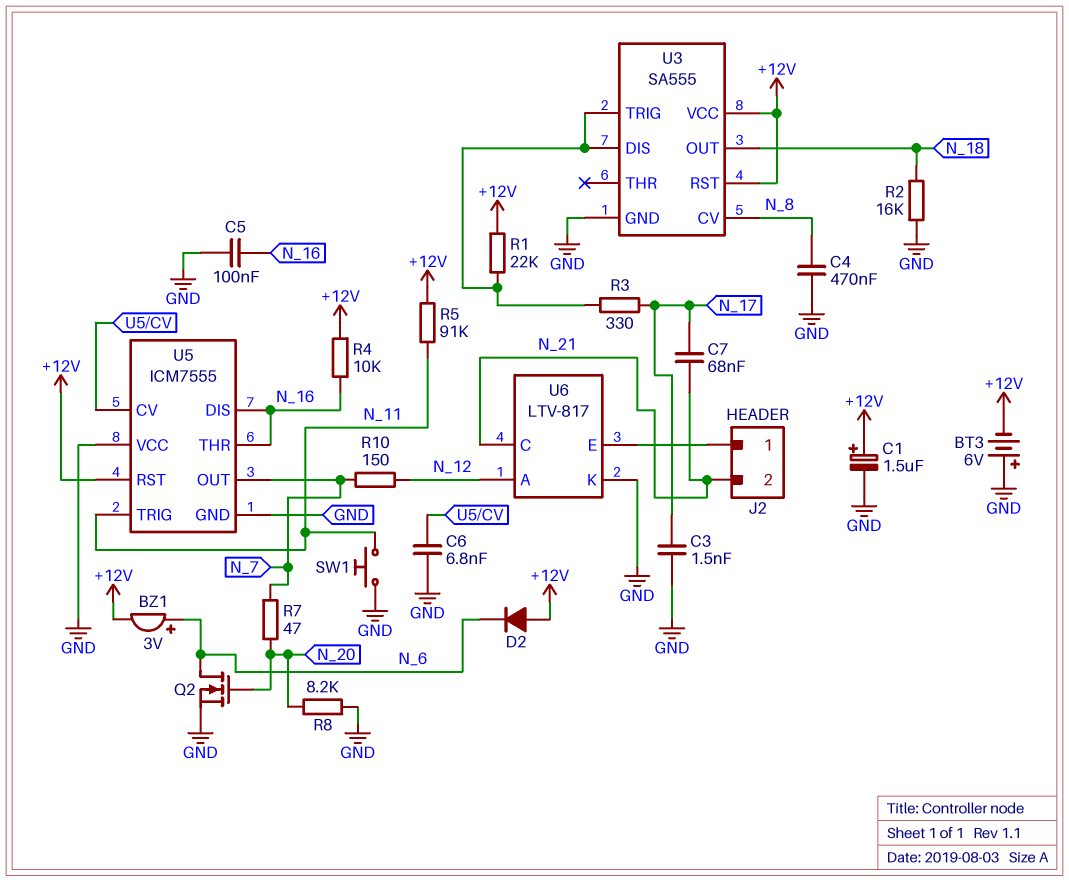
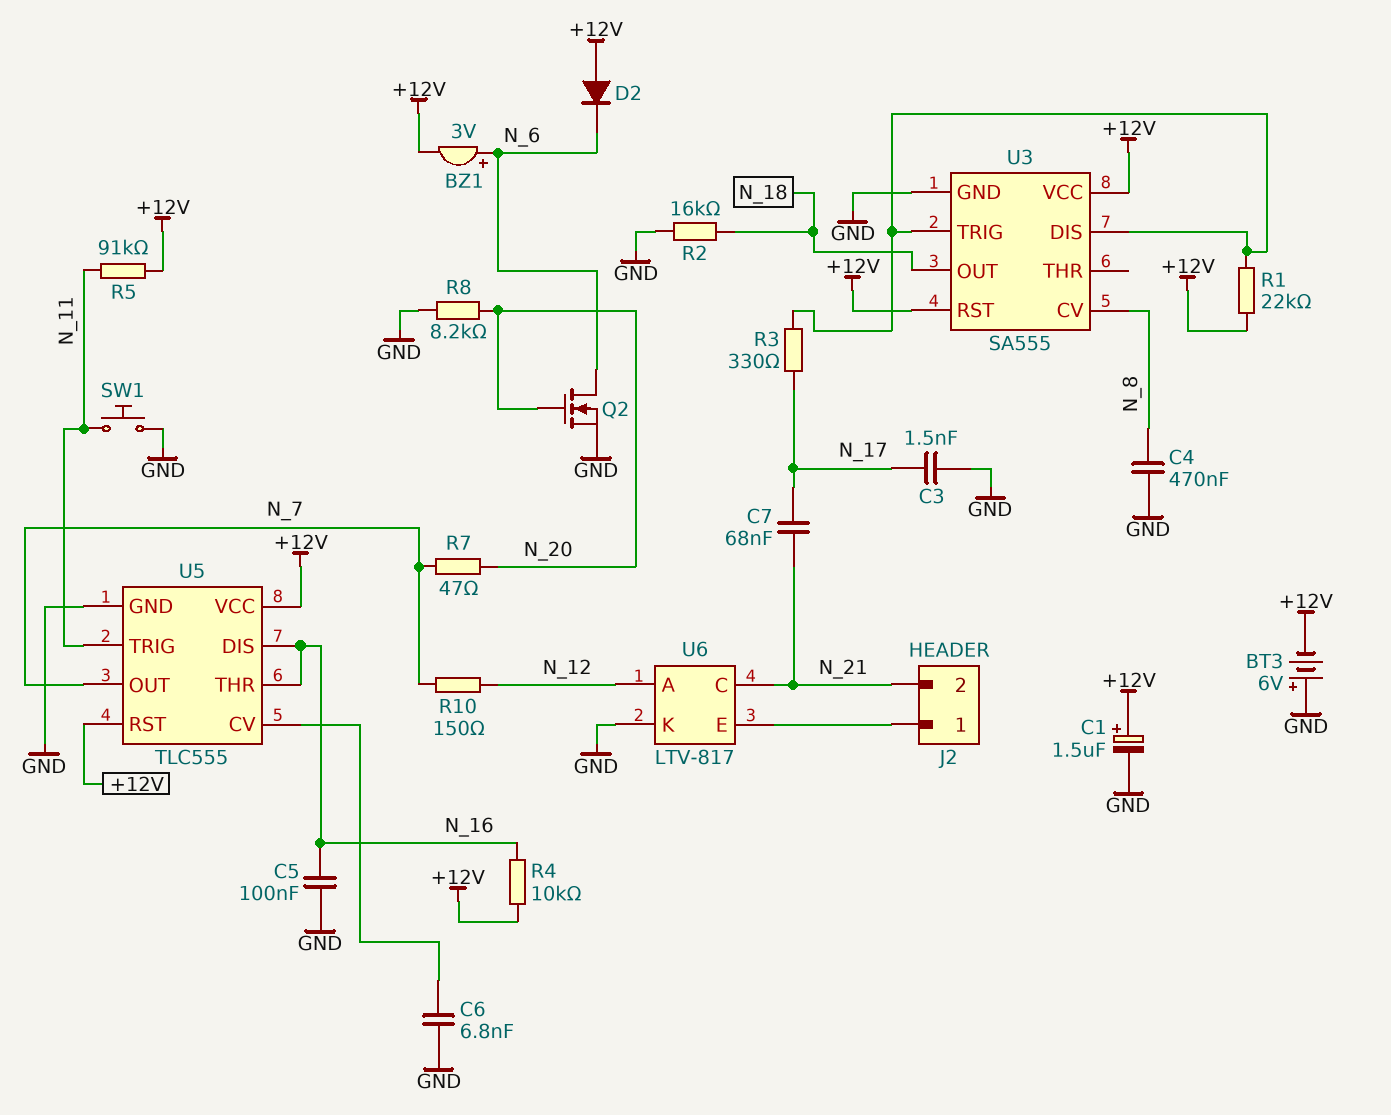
U5: ICM7555 -> TLC555
U5 pin VCC: GND -> +12V

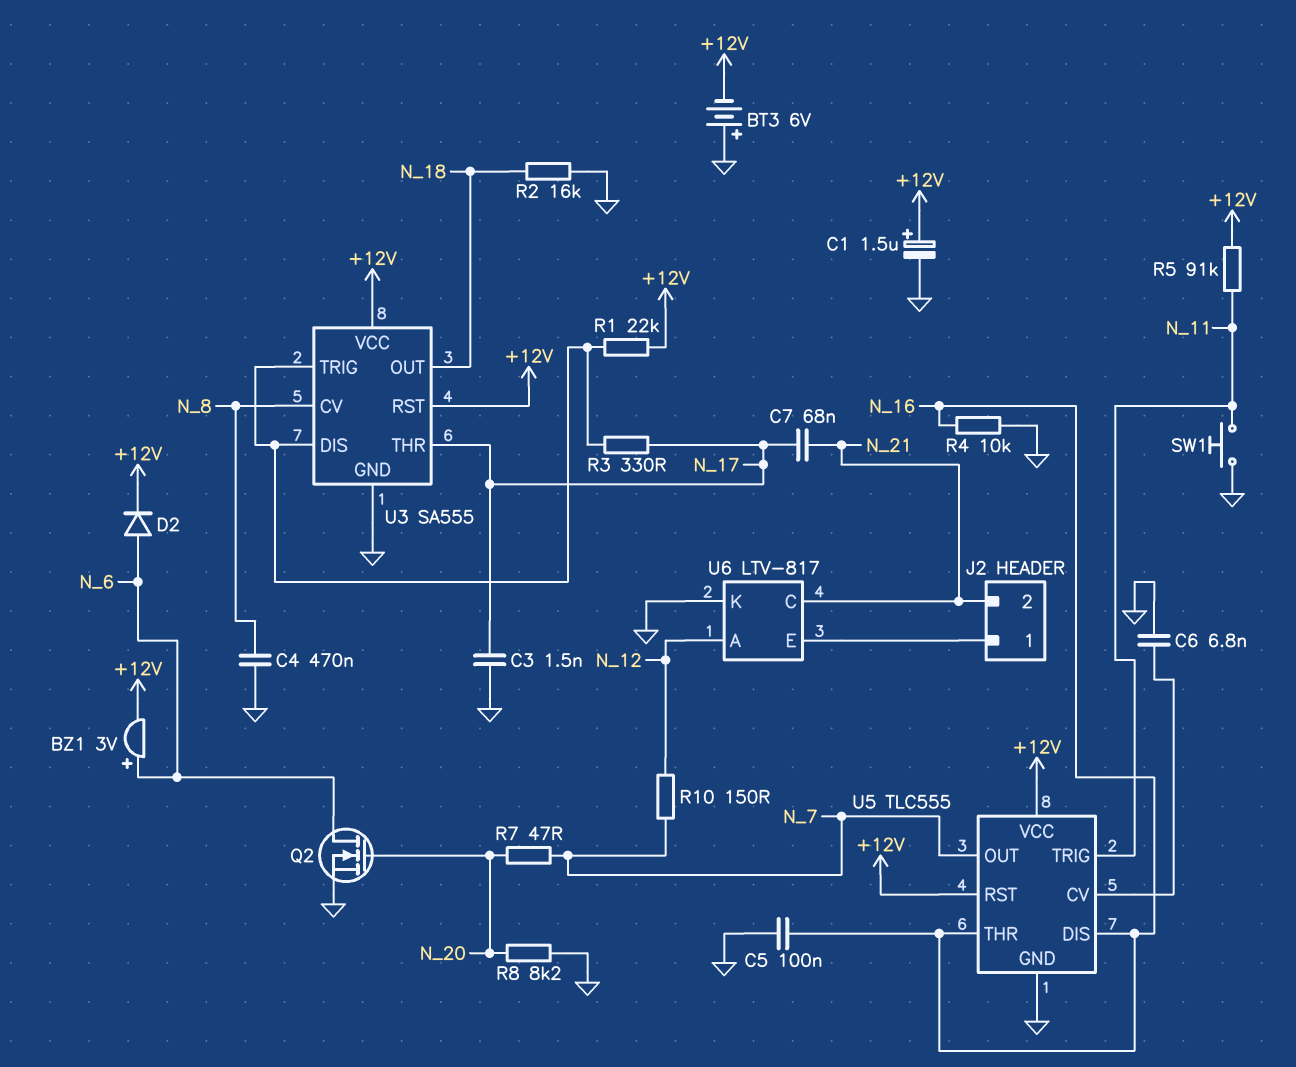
D2: diode (A +12V, K N_6) -> diode (A N_6, K +12V)
R4: 10k (+12V, N_16) -> 10k (GND, N_16)
U3 pin THR: none -> N_17

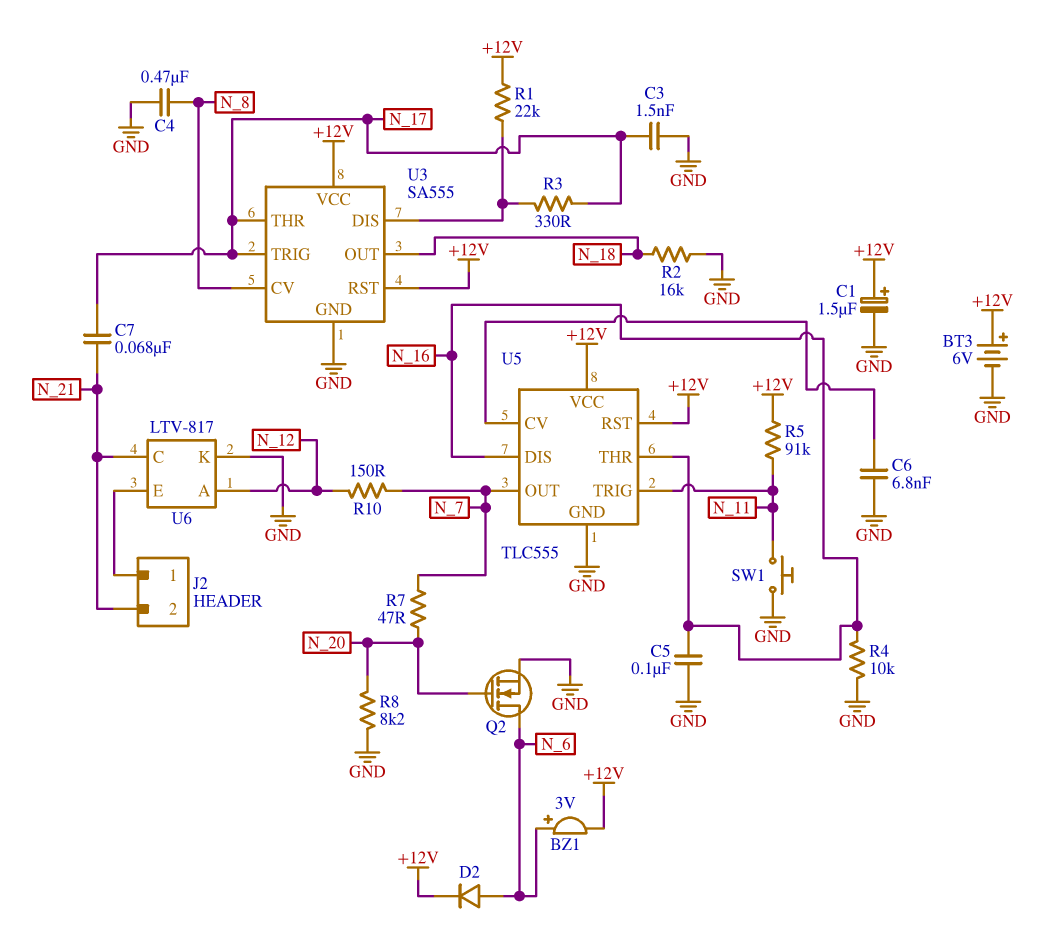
BT3: 6V (plus GND, minus +12V) -> 6V (plus +12V, minus GND)
U3 pin TRIG: U3/DIS -> N_17

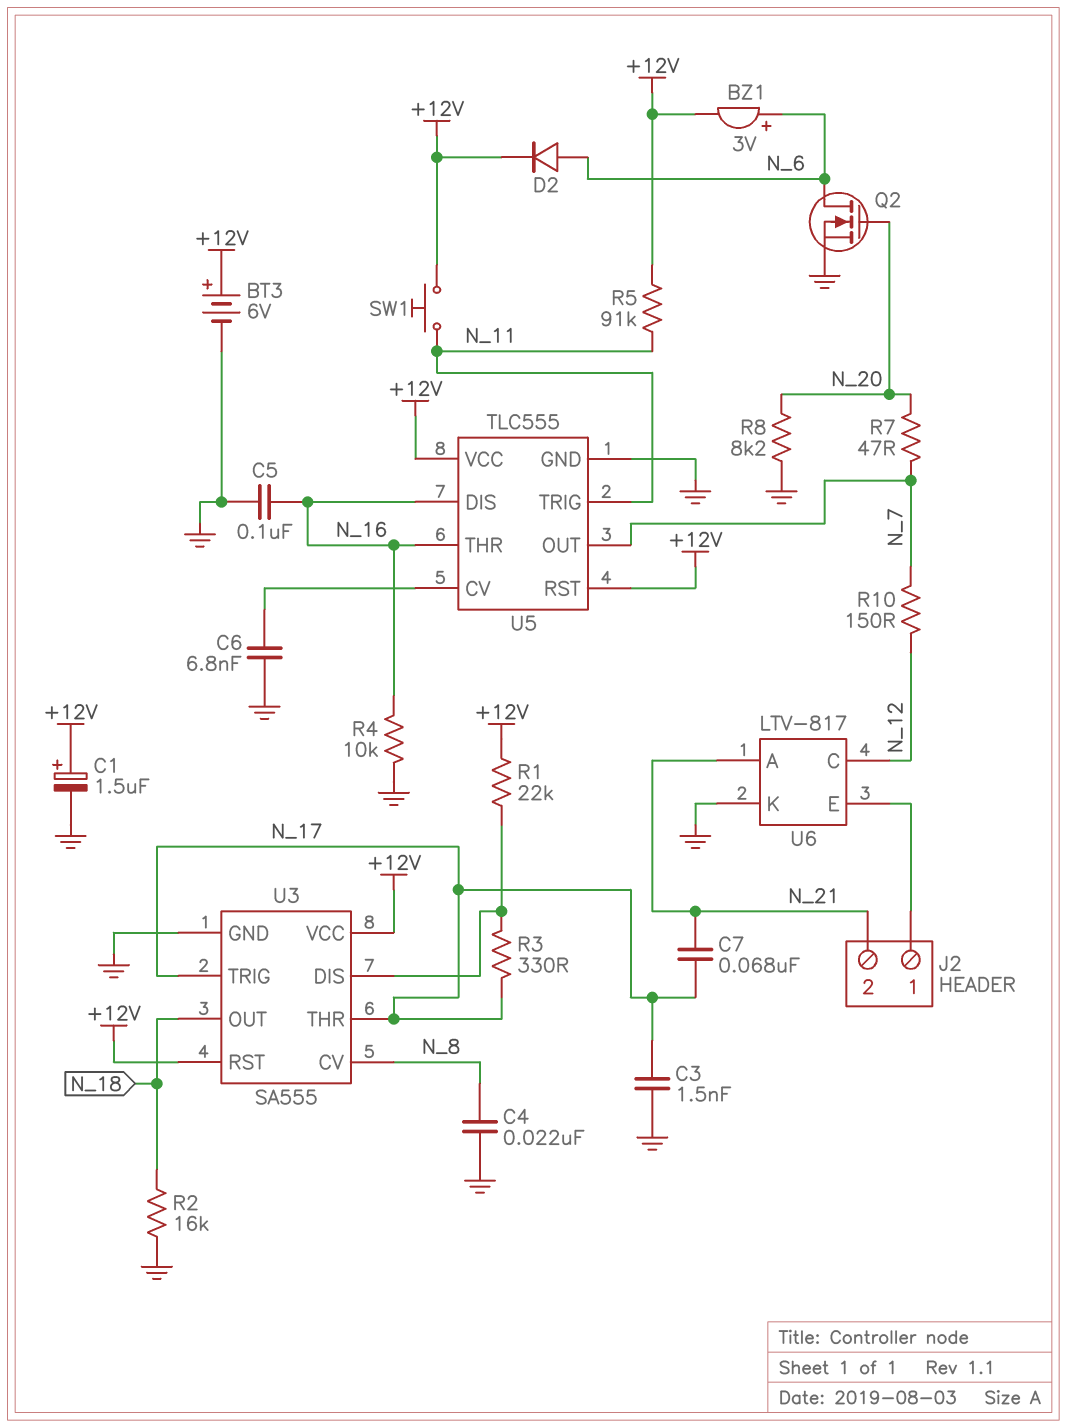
C4: 470nF (GND, N_8) -> 22nF (GND, N_8)
SW1: button (GND, N_11) -> button (+12V, N_11)
U6 pin A: N_12 -> N_21
U6 pin C: N_21 -> N_12

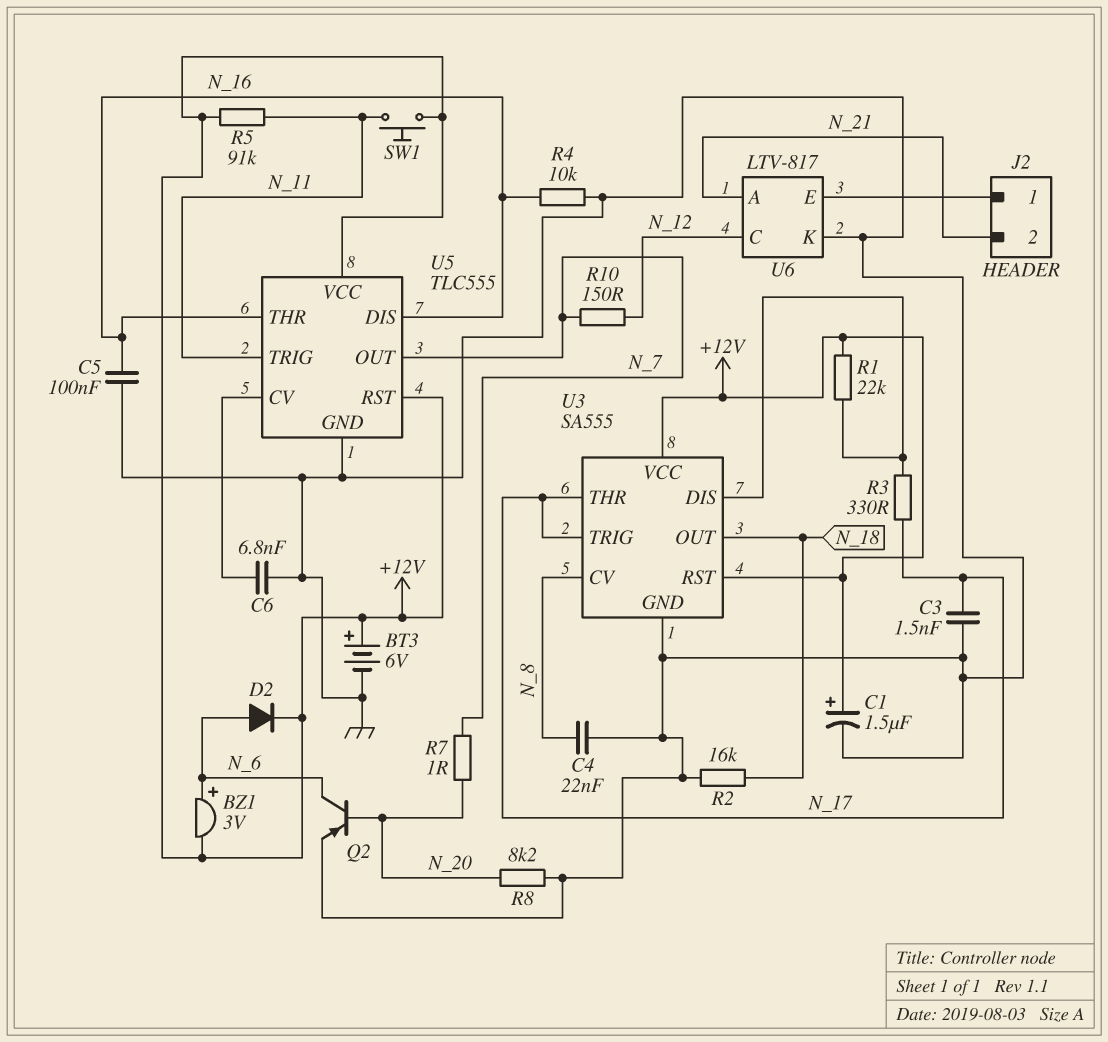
C7: 68nF (N_17, N_21) -> none
Q2: NMOS (G N_20, D N_6, S GND) -> PNP (B N_20, C N_6, E GND)
R7: 47 (N_7, N_20) -> 1 (N_7, N_20)

